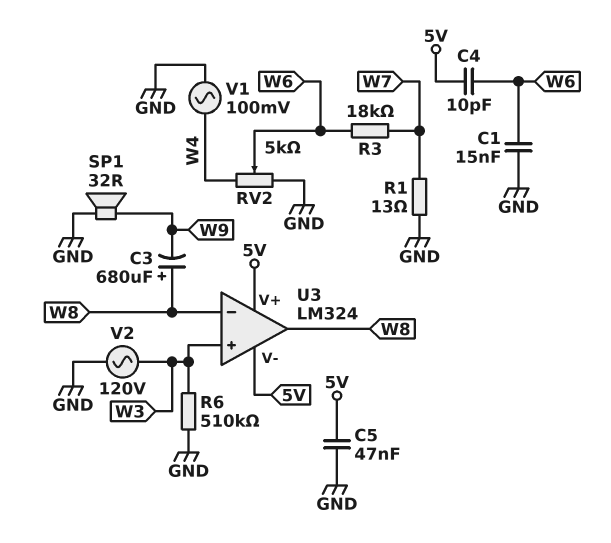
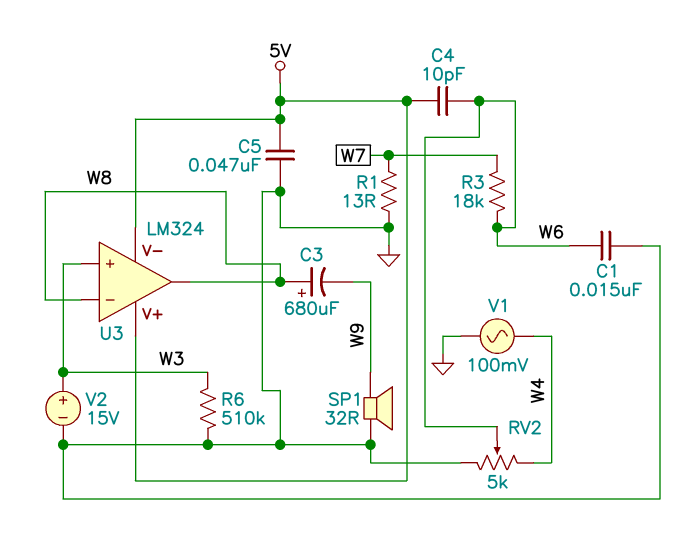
V2: AC 120V (GND, W3) -> 15V (plus W3, minus GND)

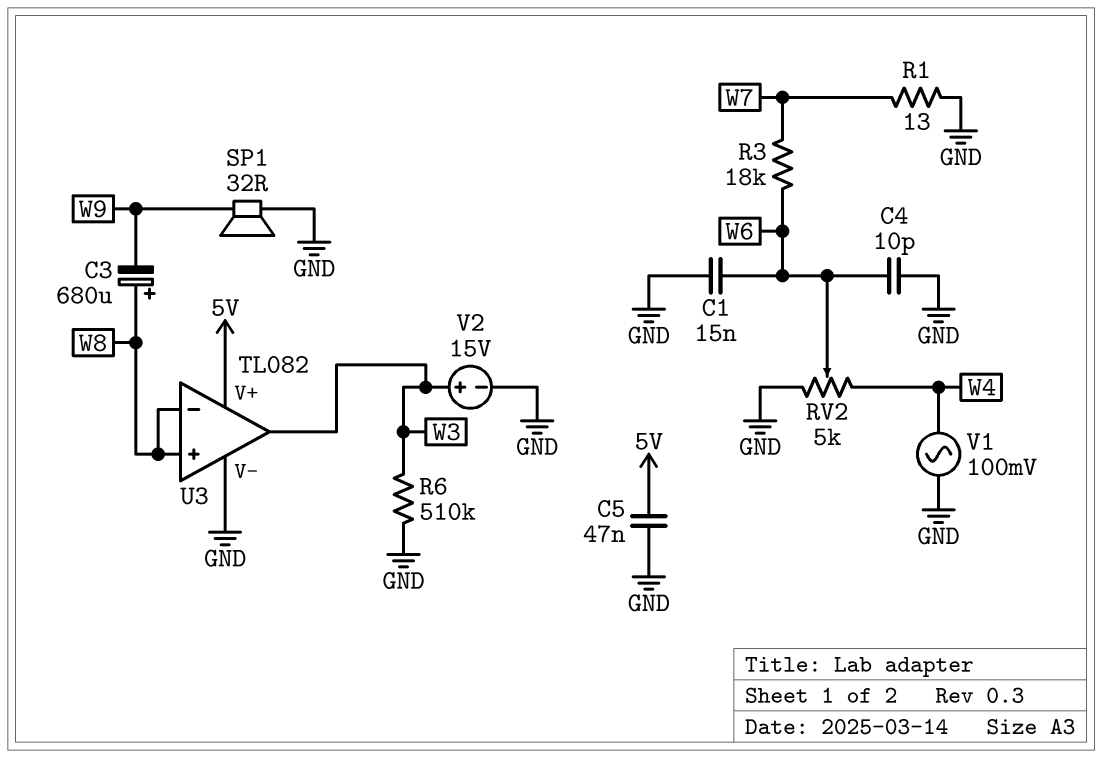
C4: 10pF (5V, W6) -> 10pF (GND, W6)
U3: LM324 -> TL082
U3 pin V-: 5V -> GND
U3 pin in+: W3 -> W8
U3 pin out: W8 -> W3

